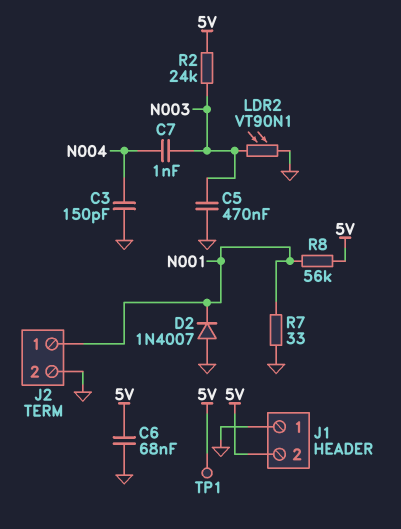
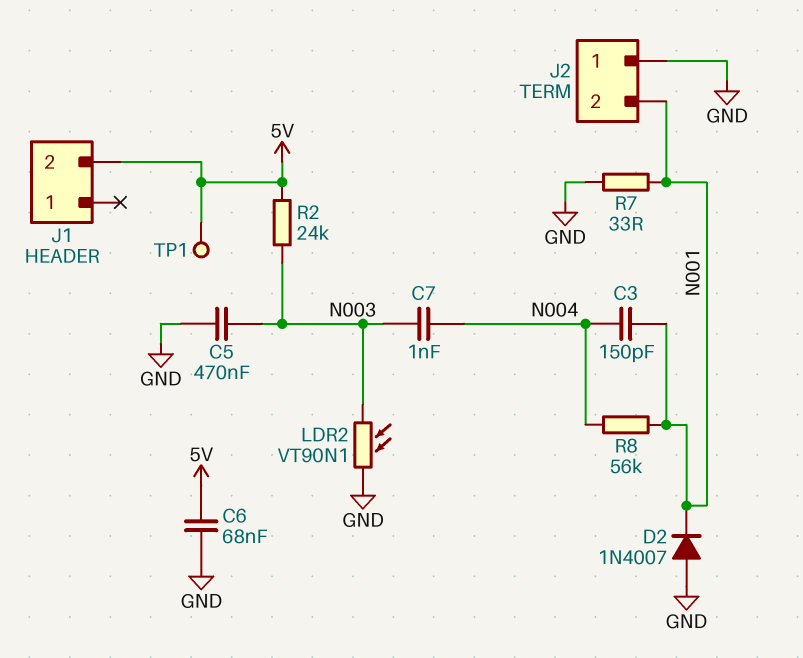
C3: 150pF (GND, N004) -> 150pF (N001, N004)
J1 pin 1: GND -> none
J2 pin 1: N001 -> GND
J2 pin 2: GND -> N001
R8: 56k (5V, N001) -> 56k (N001, N004)

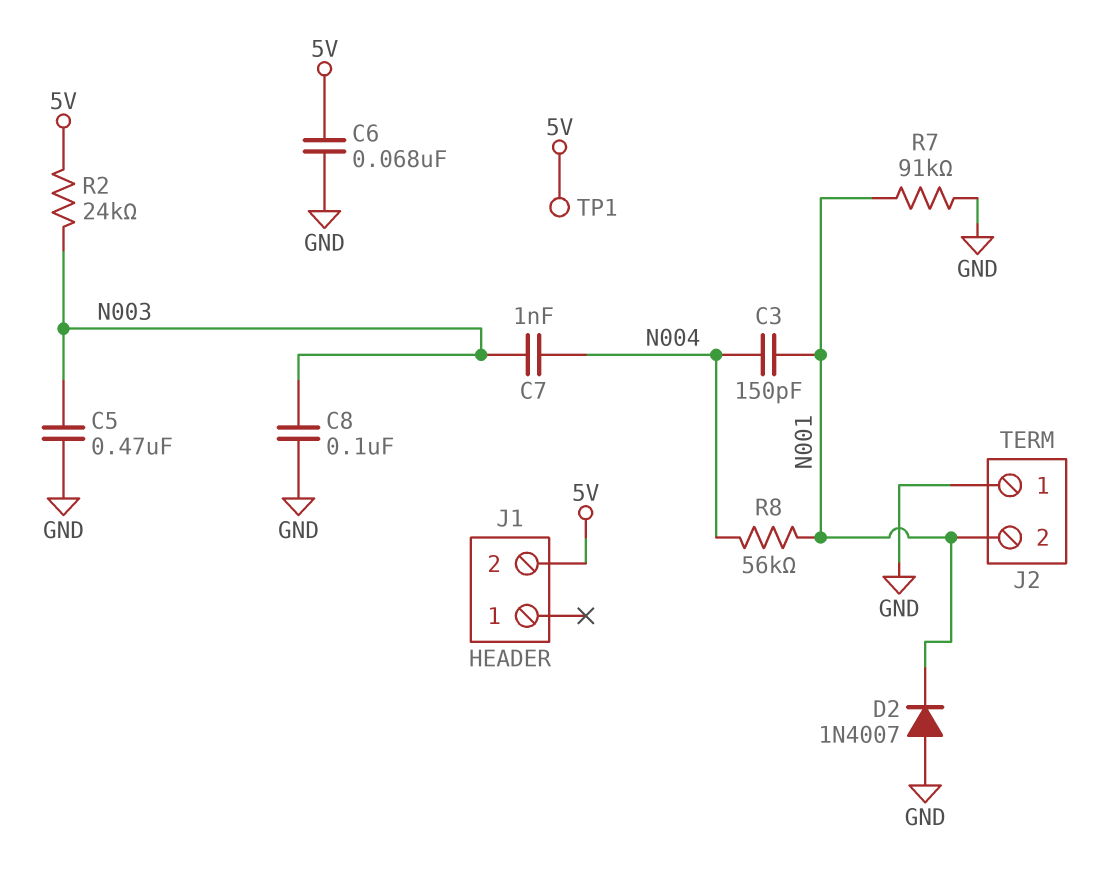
C8: none -> 100nF (GND, N003)
LDR2: VT90N1 (GND, N003) -> none
R7: 33 (GND, N001) -> 91k (GND, N001)

